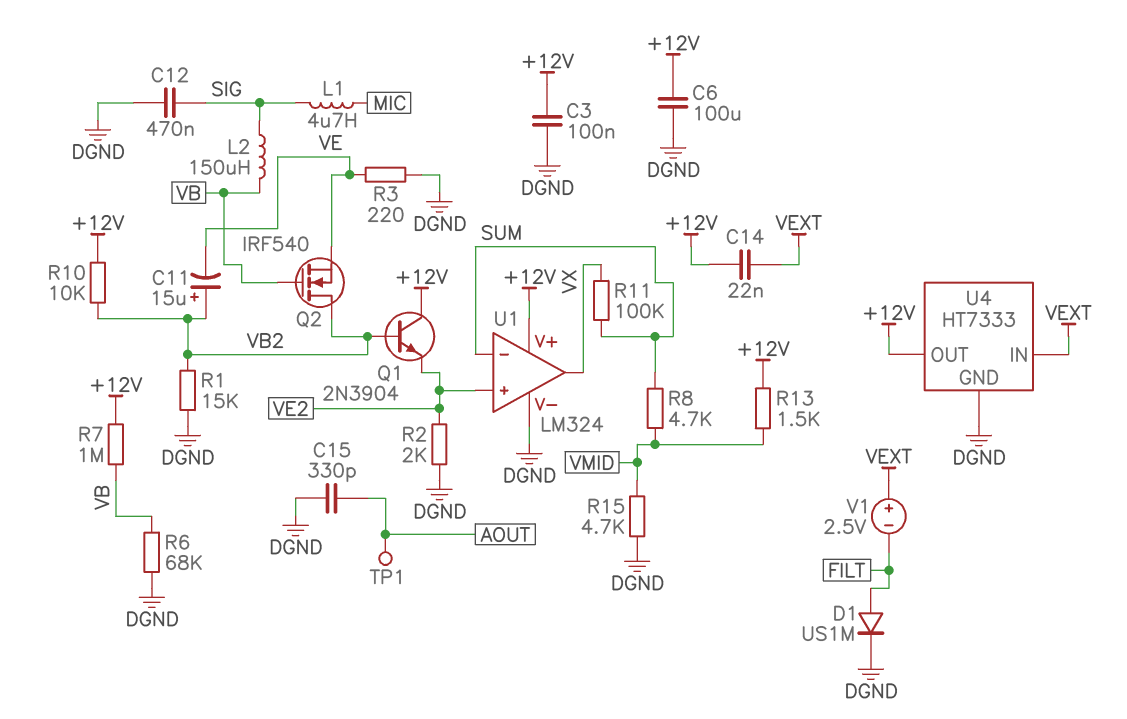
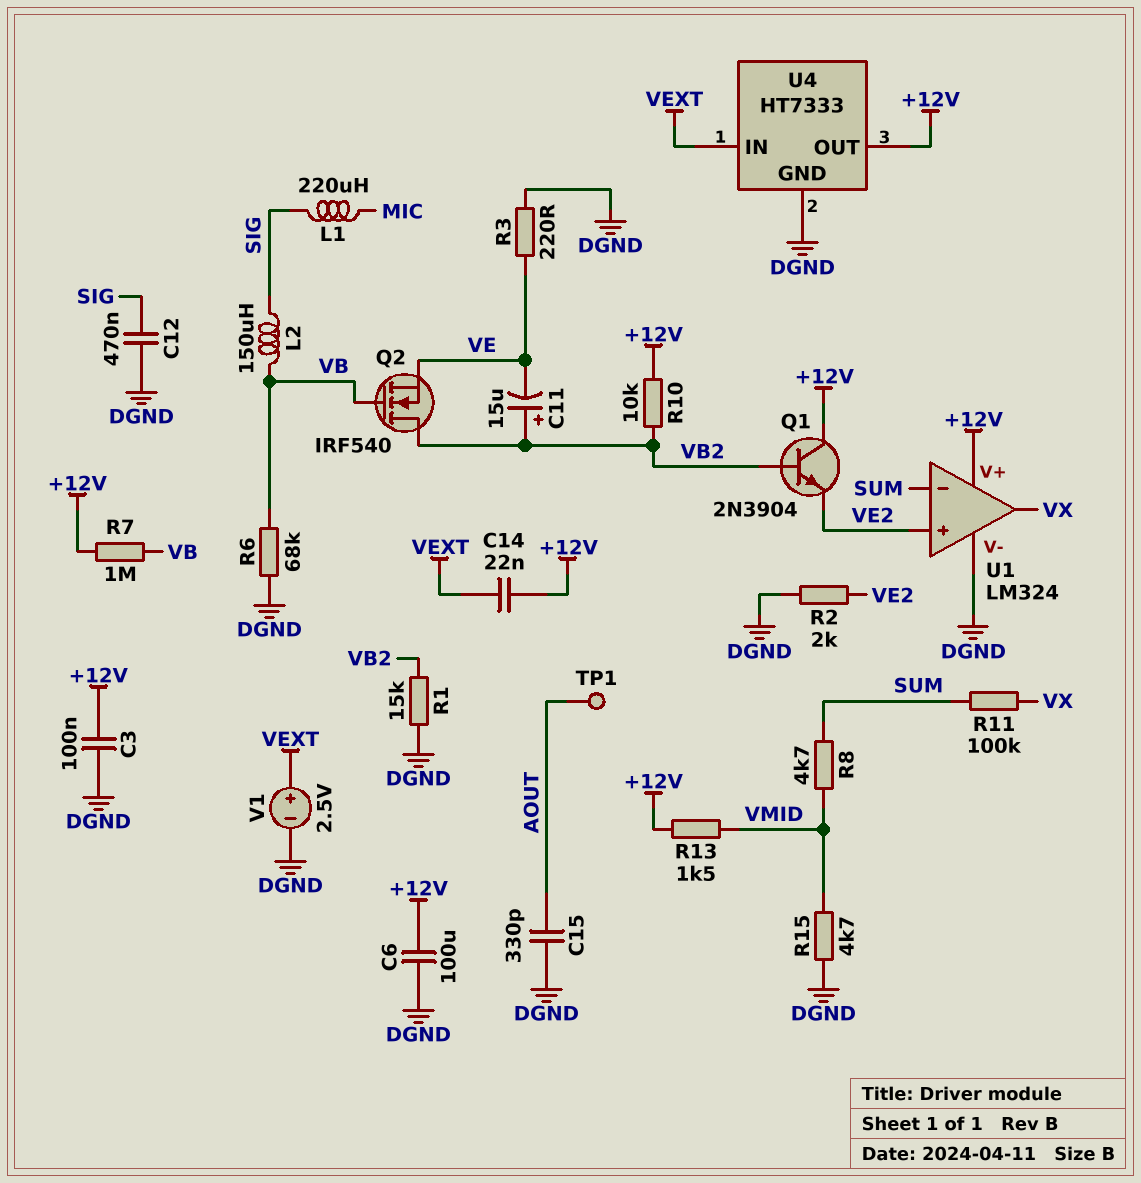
D1: diode US1M (A FILT, K DGND) -> none
L1: 4.7uH (MIC, SIG) -> 220uH (MIC, SIG)
V1: 2.5V (plus VEXT, minus FILT) -> 2.5V (plus VEXT, minus DGND)

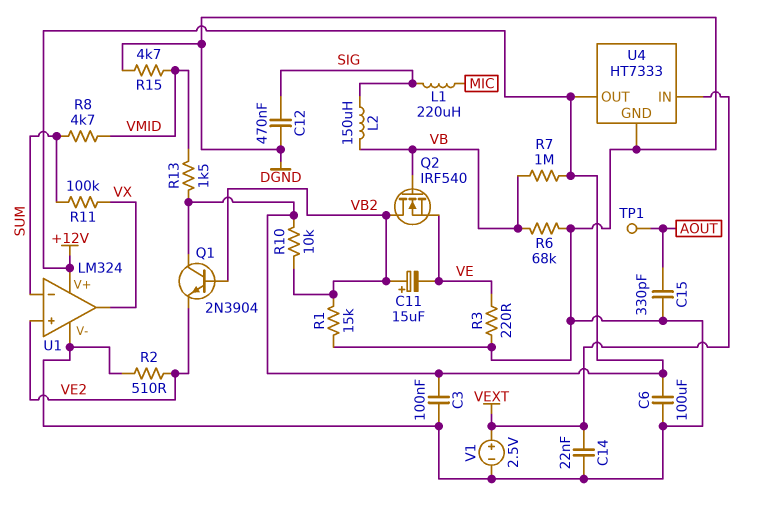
C14: 22nF (+12V, VEXT) -> 22nF (DGND, VEXT)
R2: 2k (DGND, VE2) -> 510 (DGND, VE2)

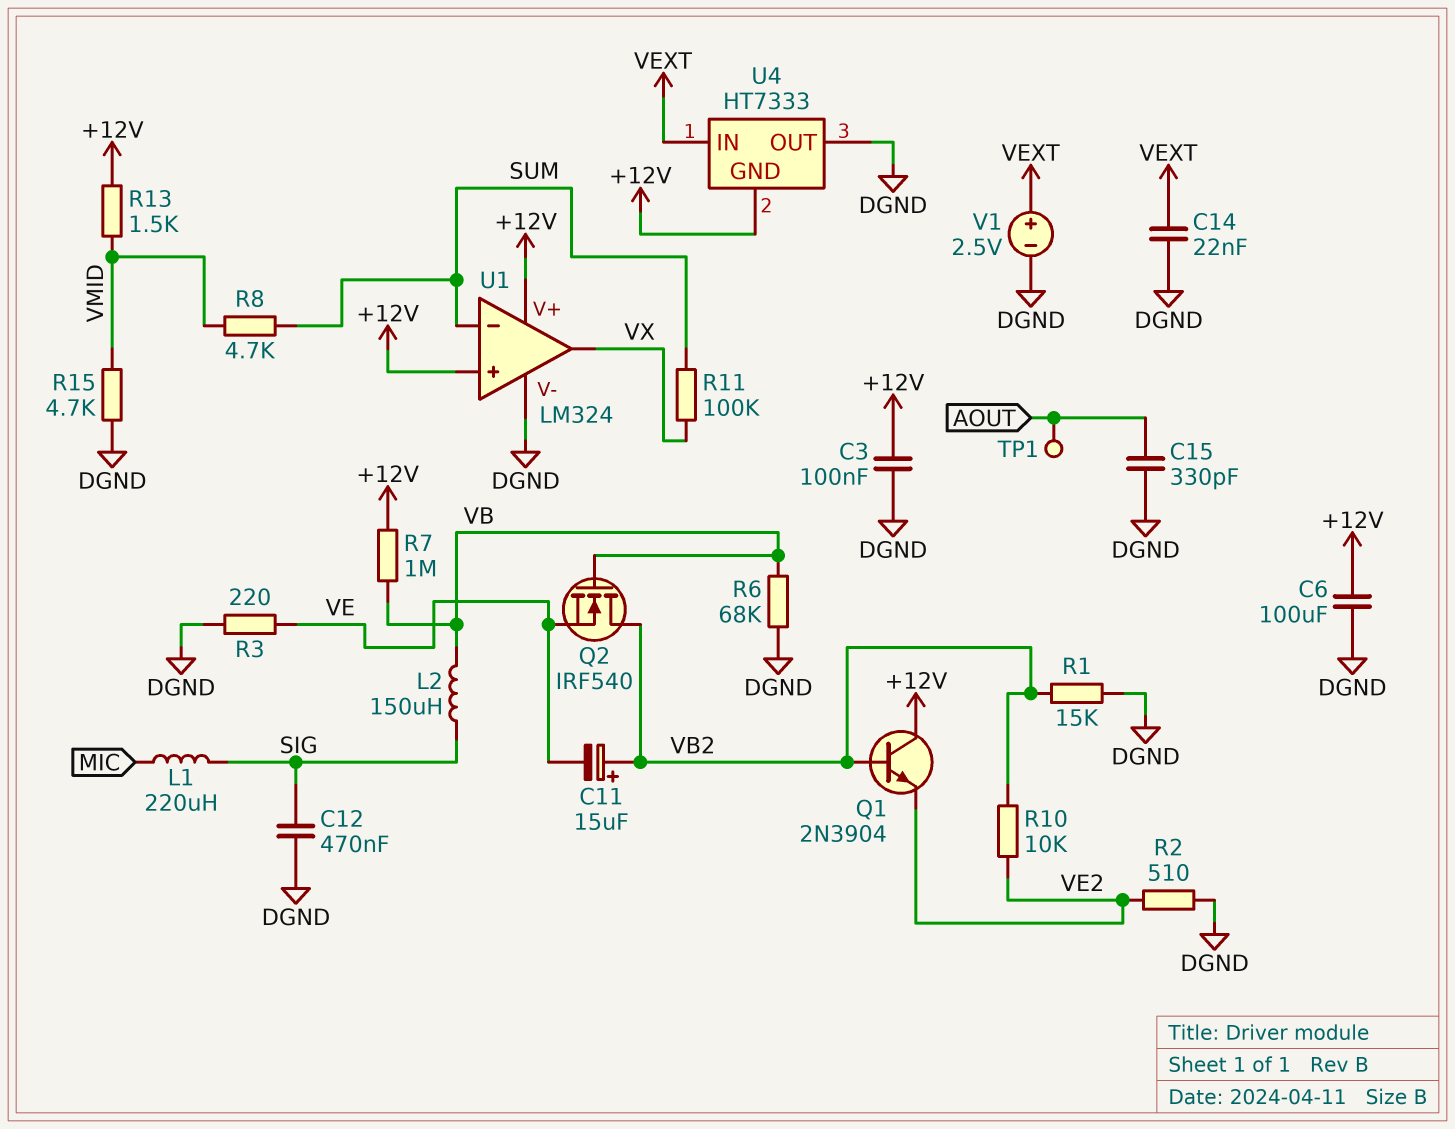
R10: 10k (+12V, VB2) -> 10k (VB2, VE2)
U1 pin in+: VE2 -> +12V
U4 pin GND: DGND -> +12V
U4 pin OUT: +12V -> DGND

